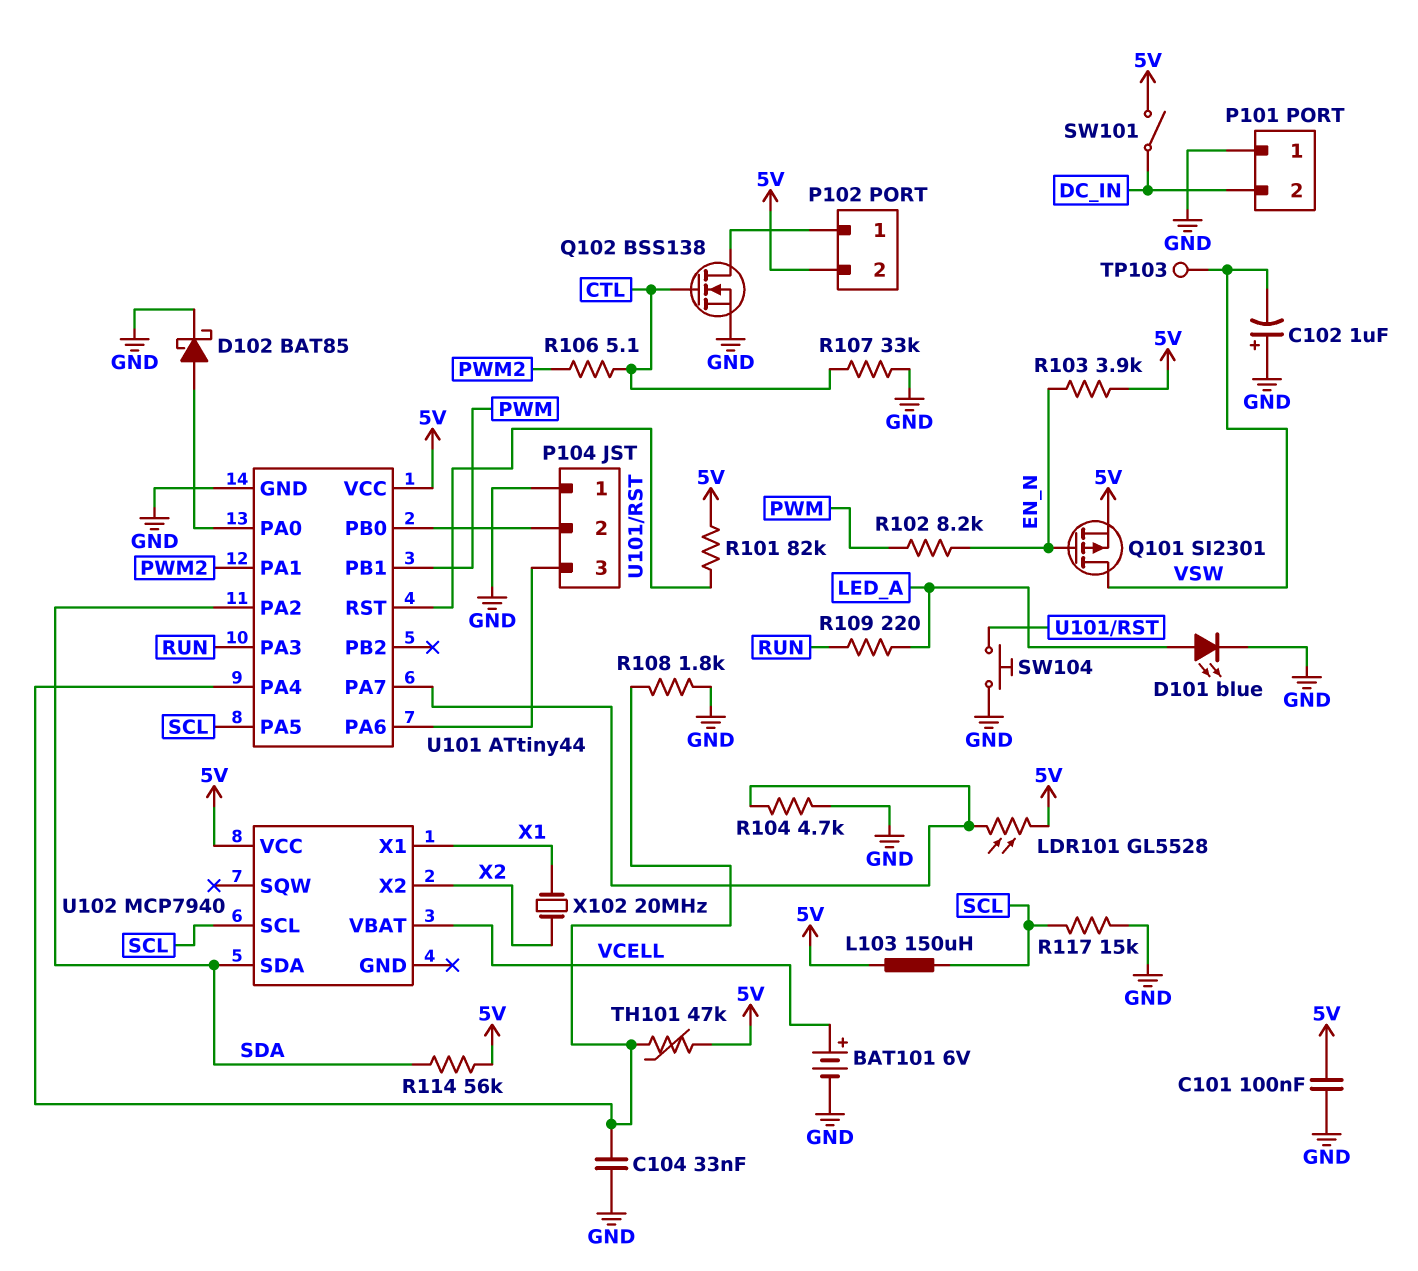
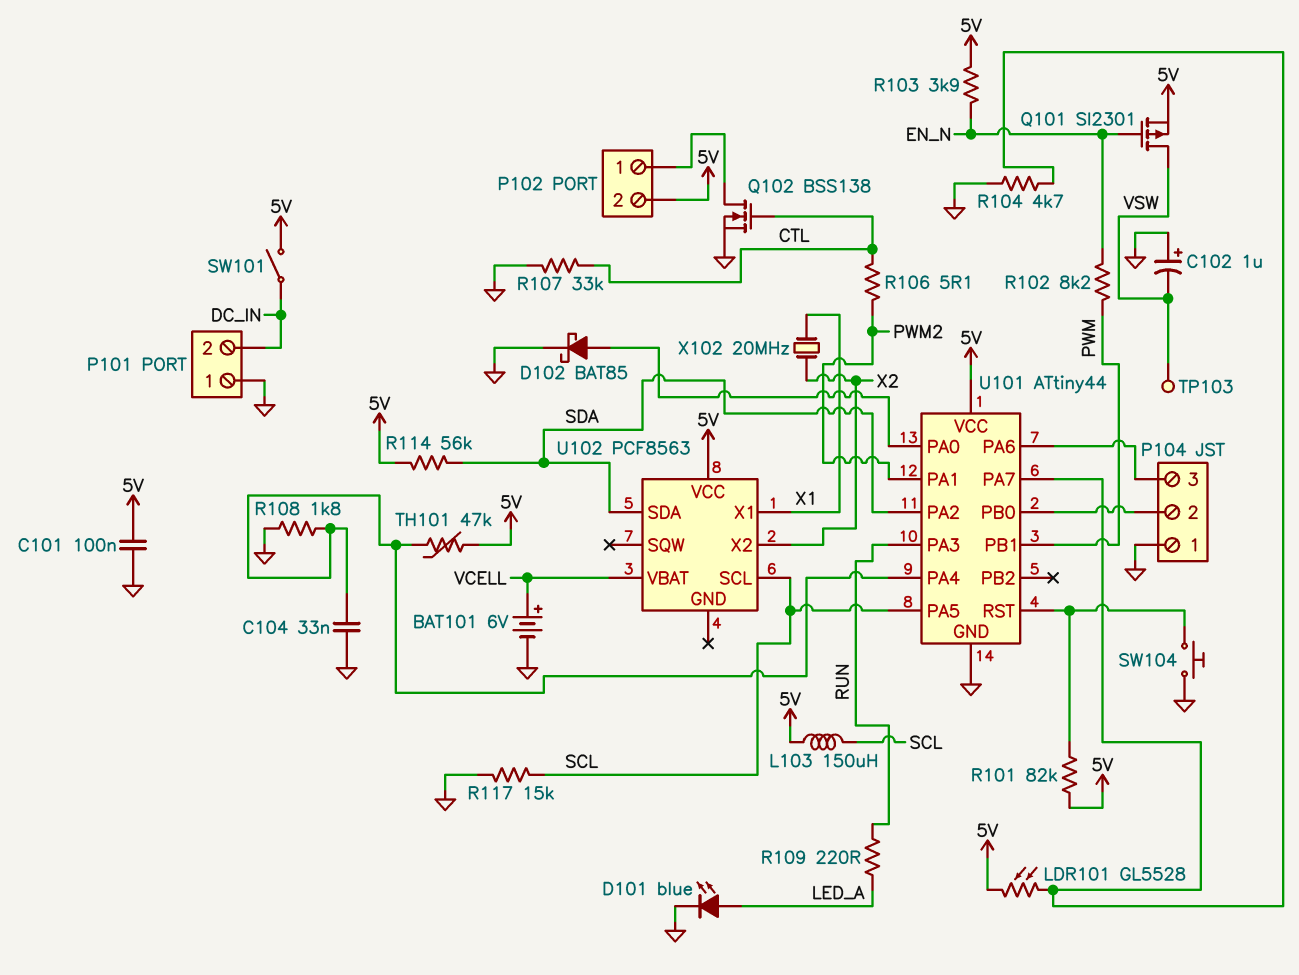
U102: MCP7940 -> PCF8563

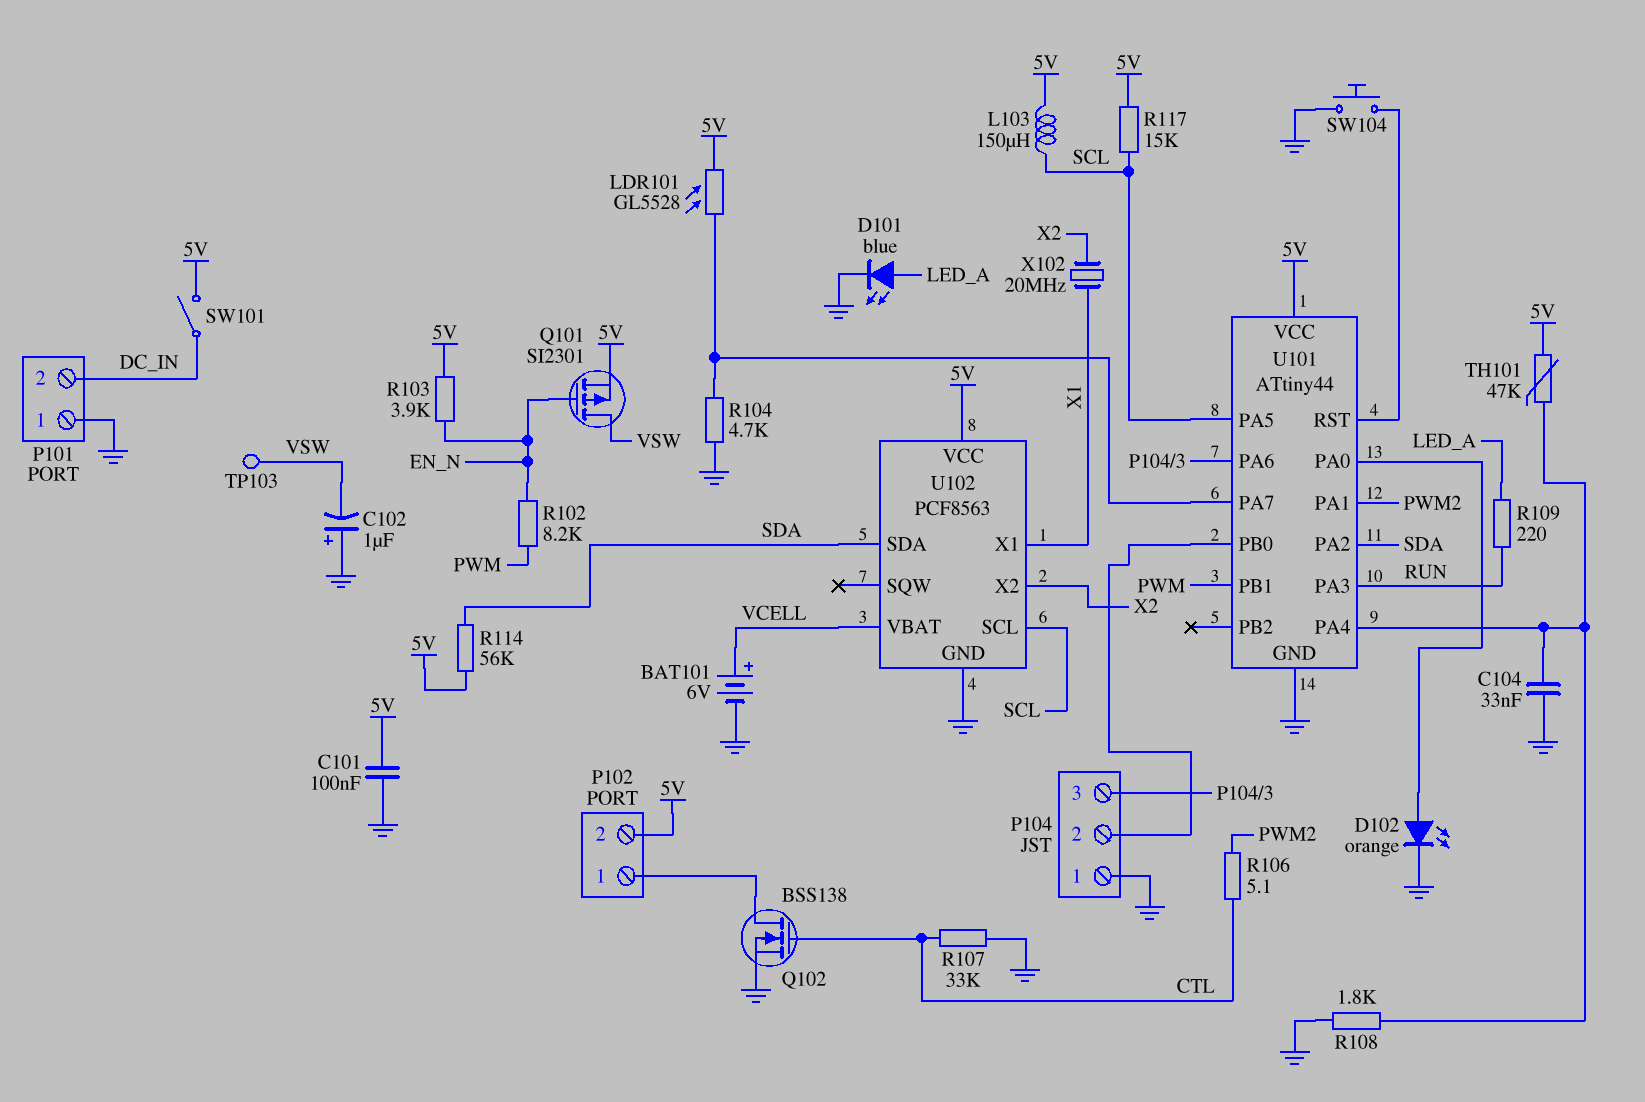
D102: schottky BAT85 (A U101/PA0, K GND) -> LED orange (A U101/PA0, K GND)
R101: 82k (5V, U101/RST) -> none
R117: 15k (GND, SCL) -> 15k (5V, SCL)
U102 pin GND: none -> GND

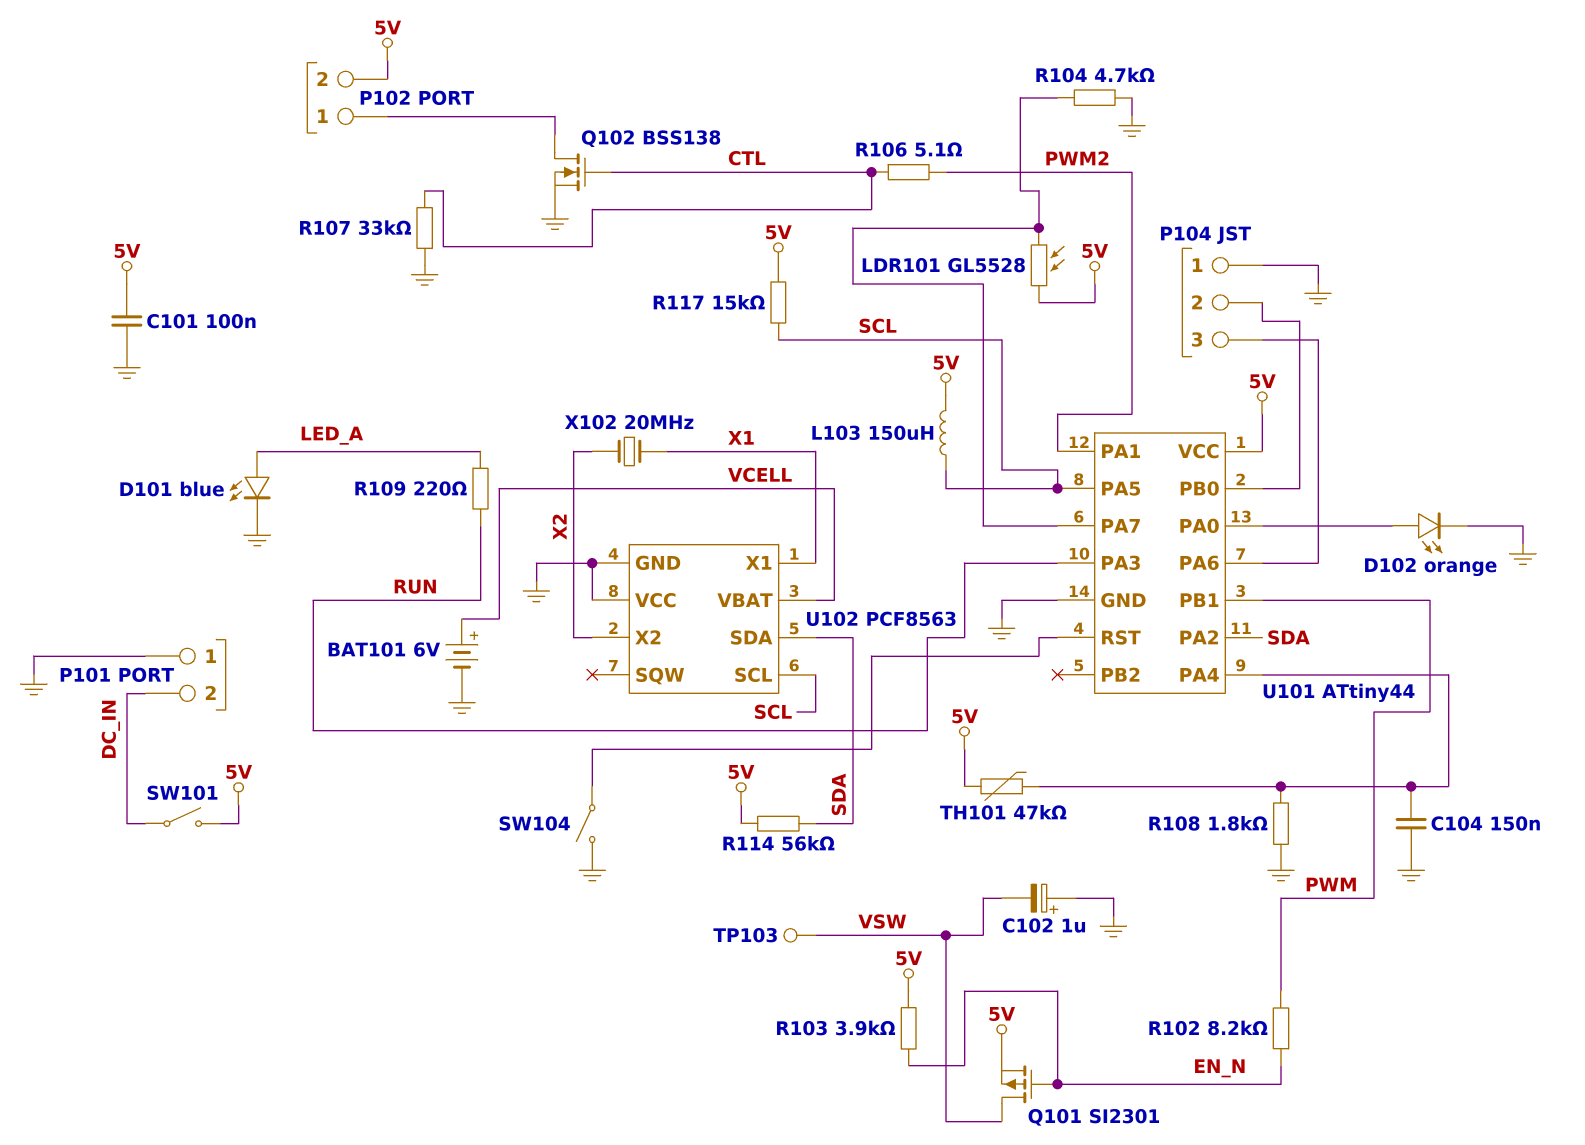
C104: 33nF (GND, U101/PA4) -> 150nF (GND, U101/PA4)
SW104: button (GND, U101/RST) -> switch (GND, U101/RST)
U102 pin VCC: 5V -> GND

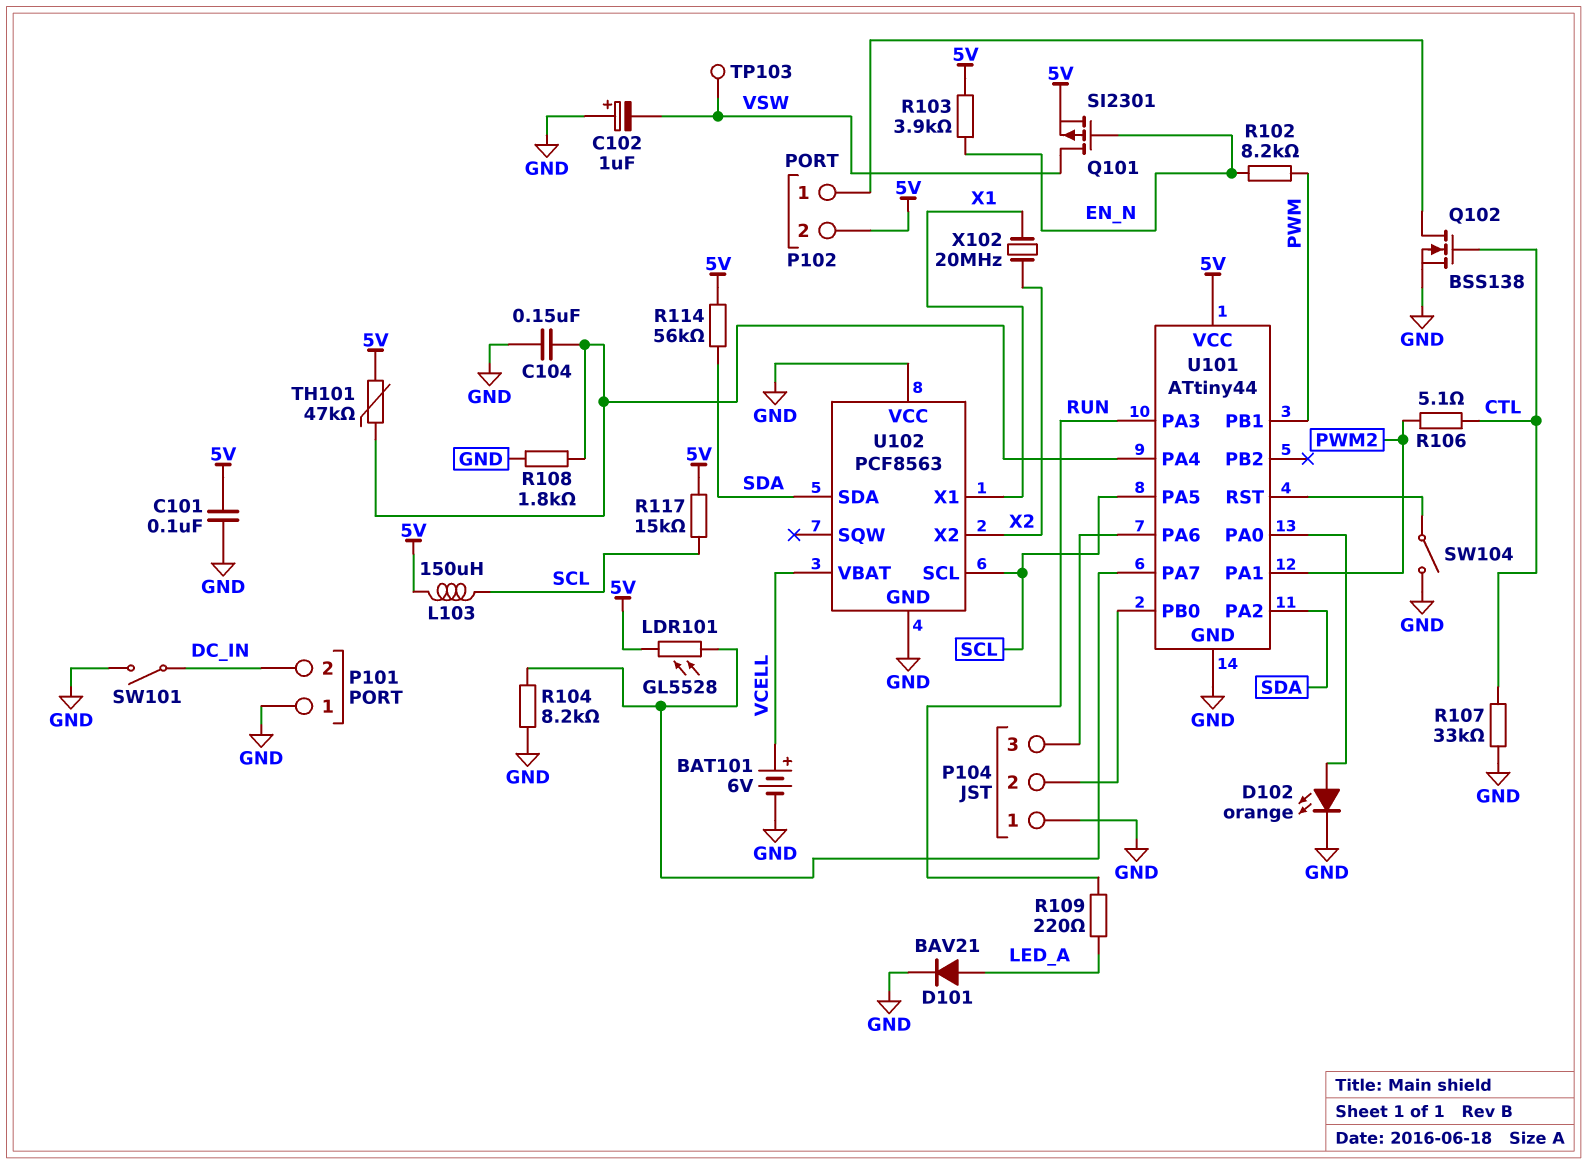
D101: LED blue (A LED_A, K GND) -> diode BAV21 (A LED_A, K GND)
R104: 4.7k (GND, U101/PA7) -> 8.2k (GND, U101/PA7)
SW101: switch (5V, DC_IN) -> switch (DC_IN, GND)

